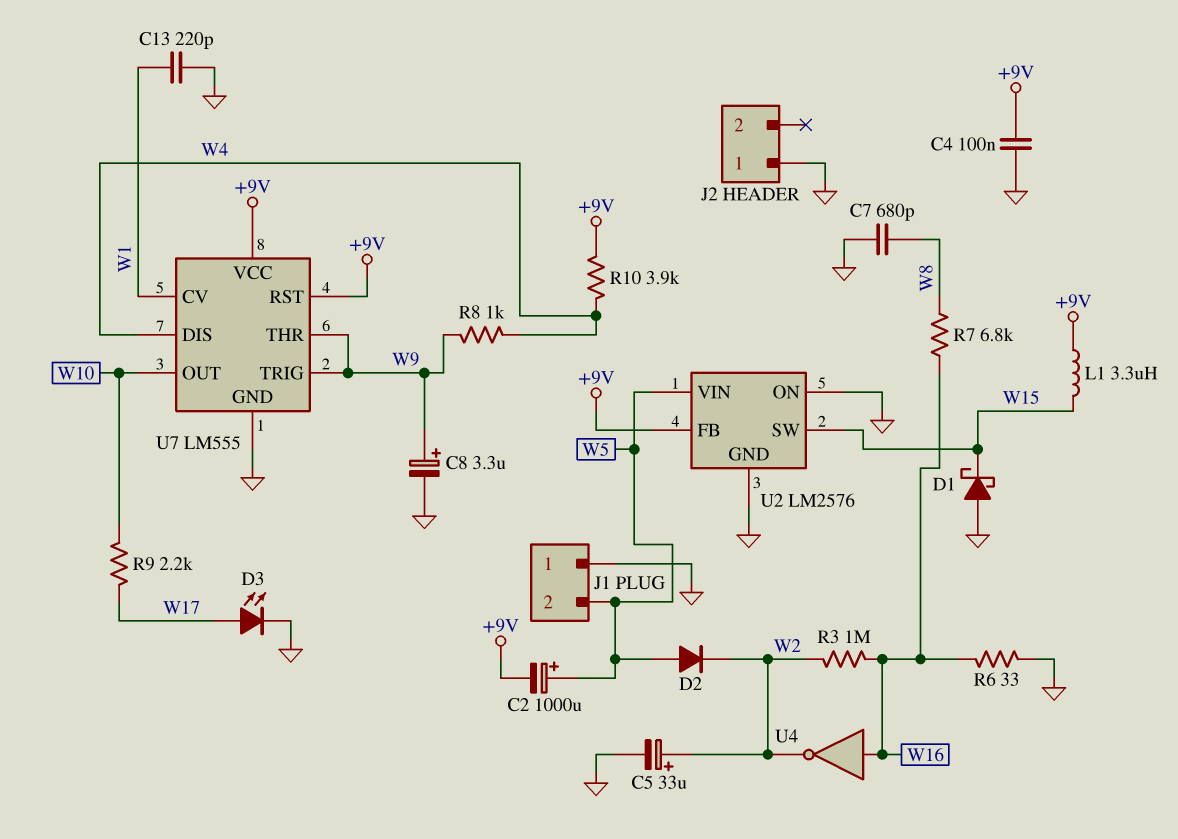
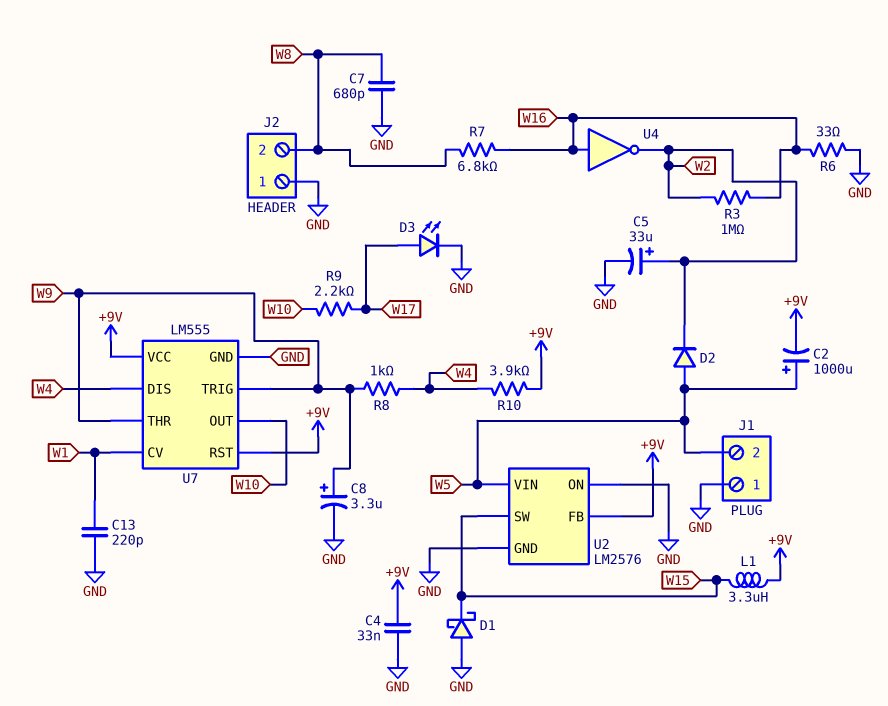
C4: 100nF (+9V, GND) -> 33nF (+9V, GND)
J2 pin 2: none -> W8

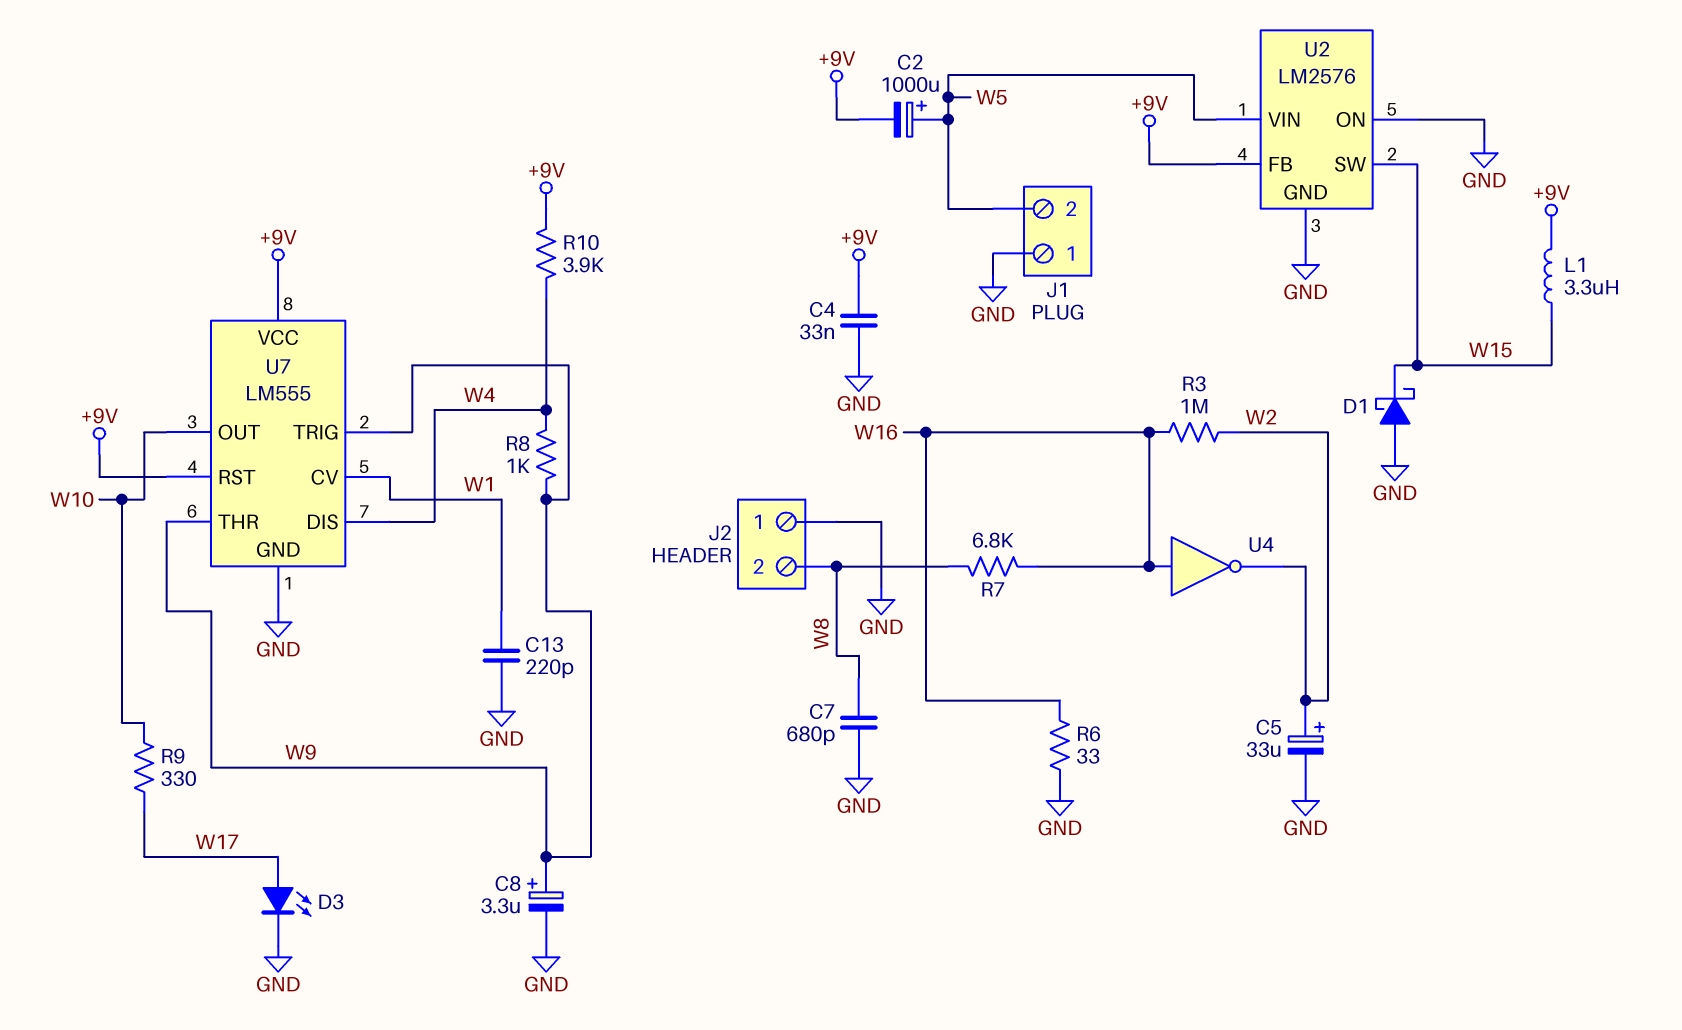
D2: diode (A W5, K W2) -> none
R9: 2.2k (W10, W17) -> 330 (W10, W17)

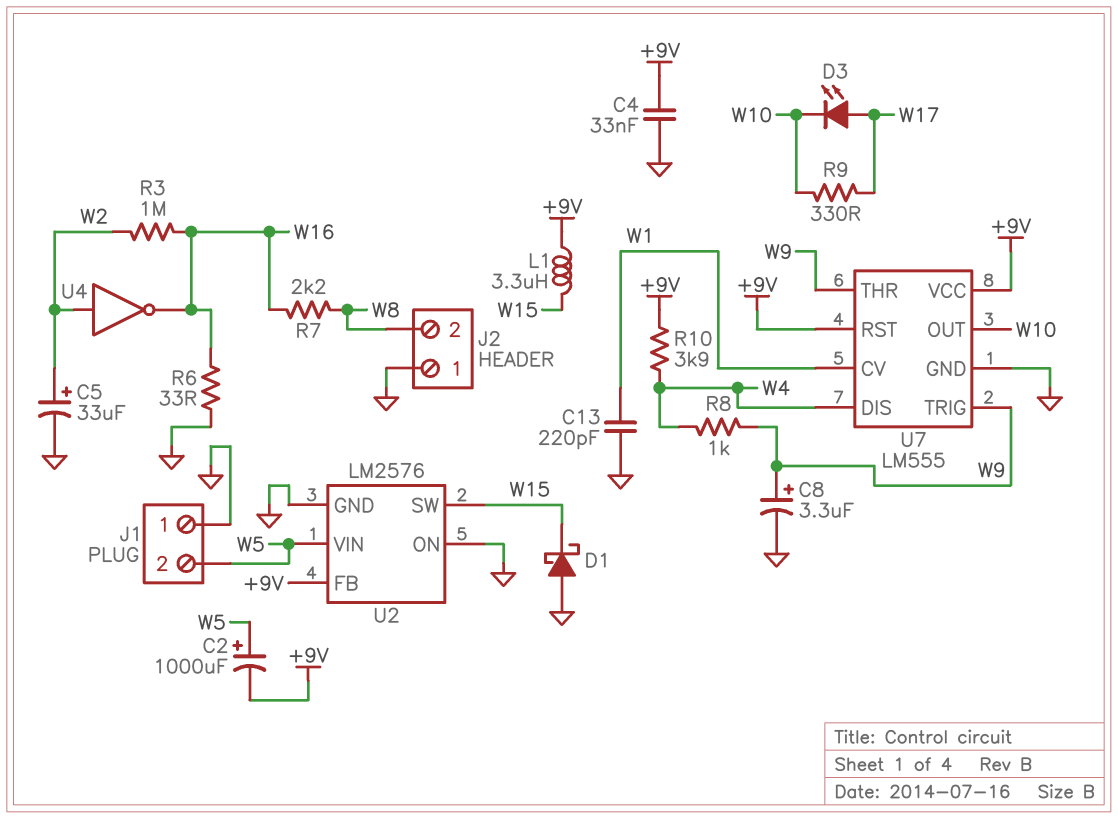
C7: 680pF (GND, W8) -> none
D3: LED (A W17, K GND) -> LED (A W17, K W10)
R7: 6.8k (W8, W16) -> 2.2k (W8, W16)
U4: NOT (in W16, out W2) -> NOT (in W2, out W16)

